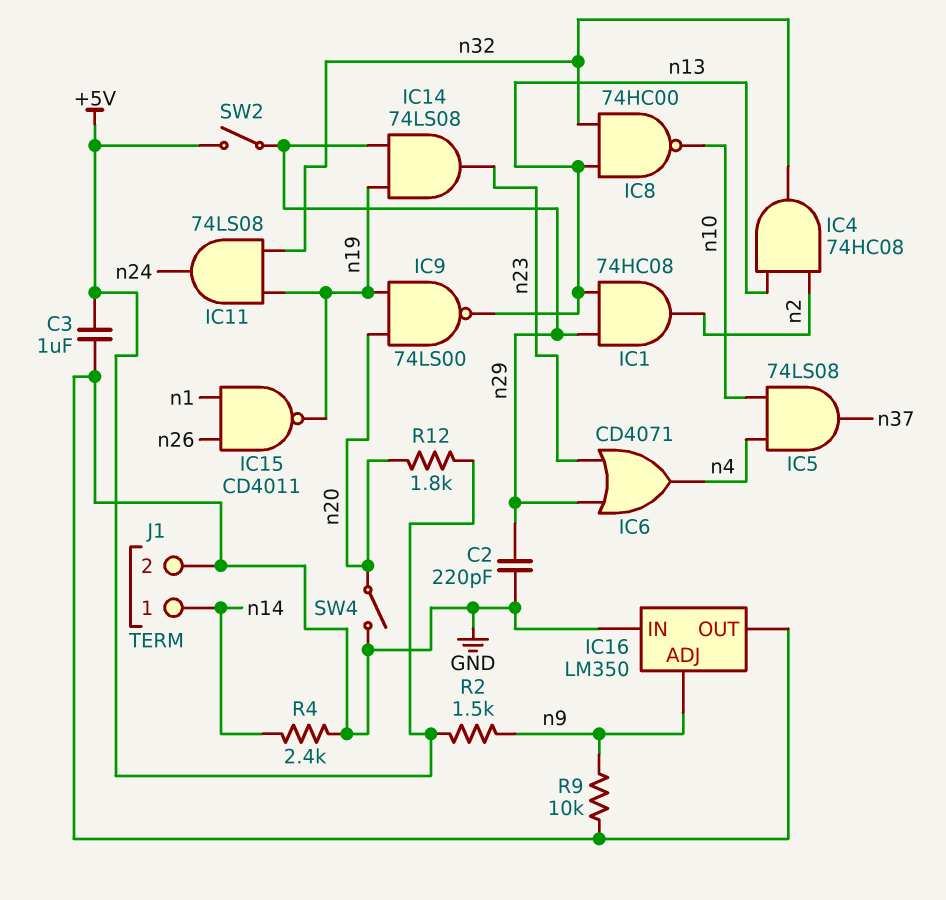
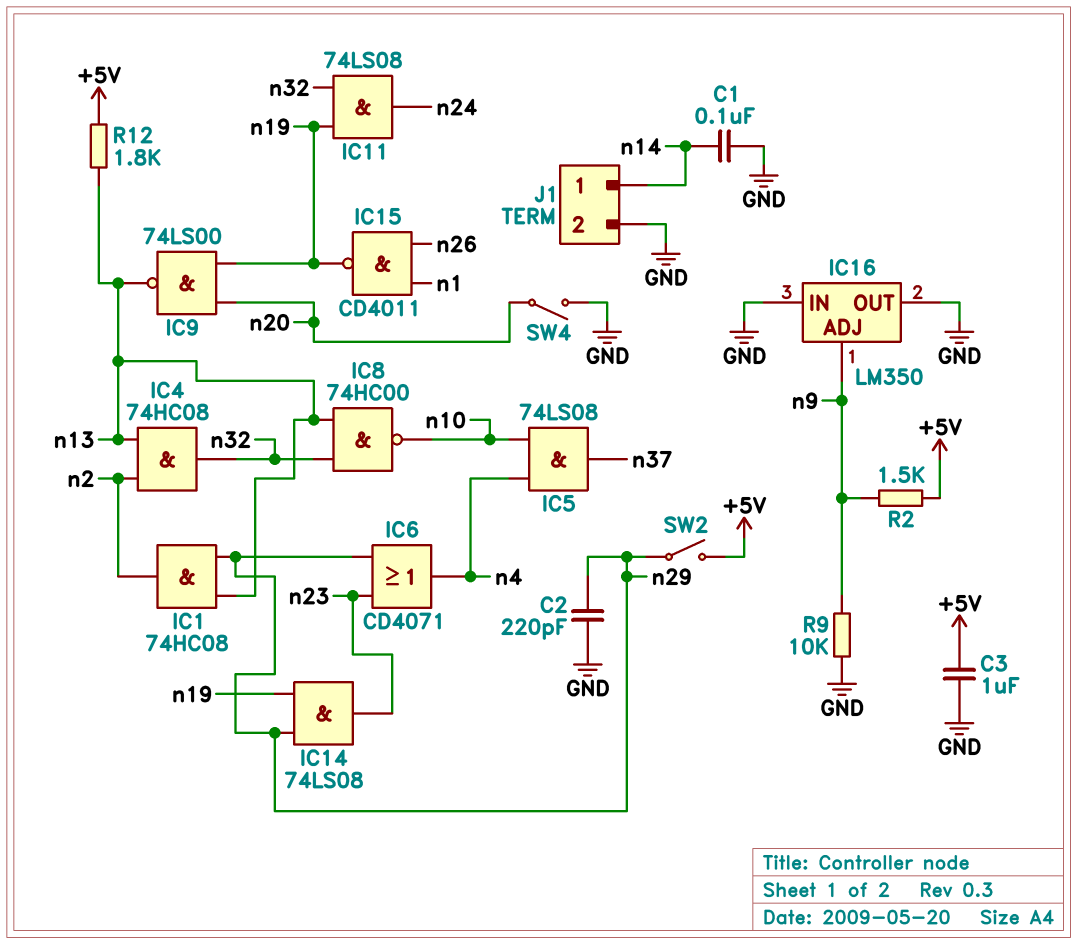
C1: none -> 100nF (GND, n14)
R4: 2.4k (GND, n14) -> none
R12: 1.8k (+5V, n20) -> 1.8k (+5V, n13)

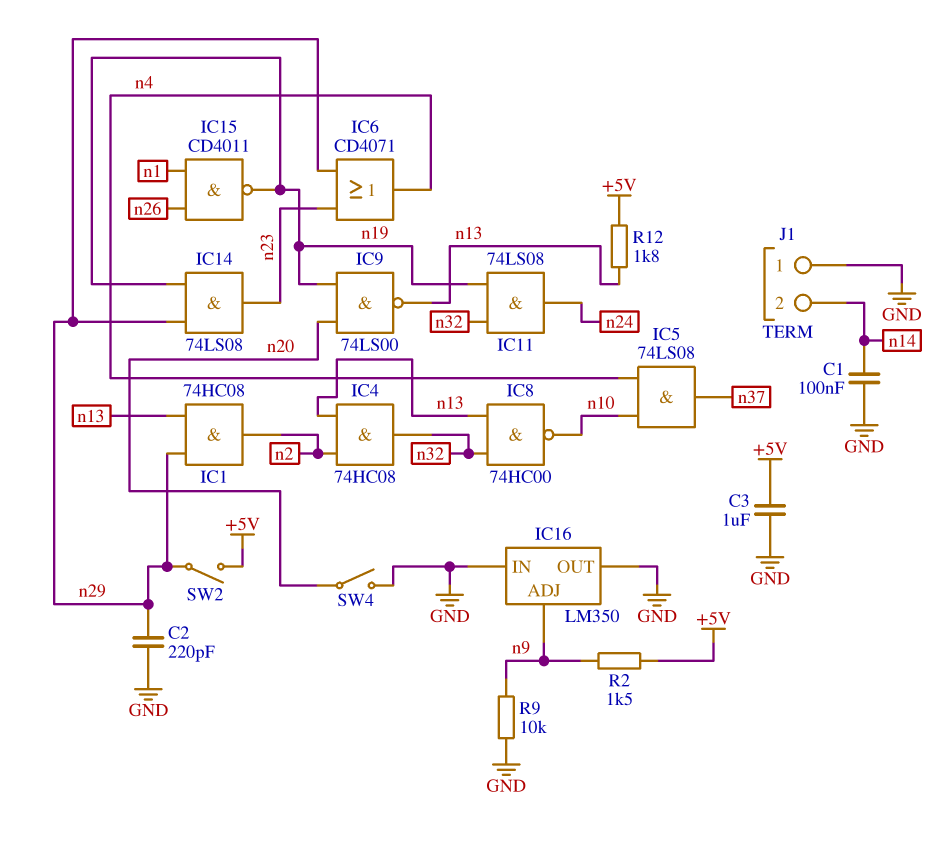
J1 pin 1: n14 -> GND
J1 pin 2: GND -> n14

